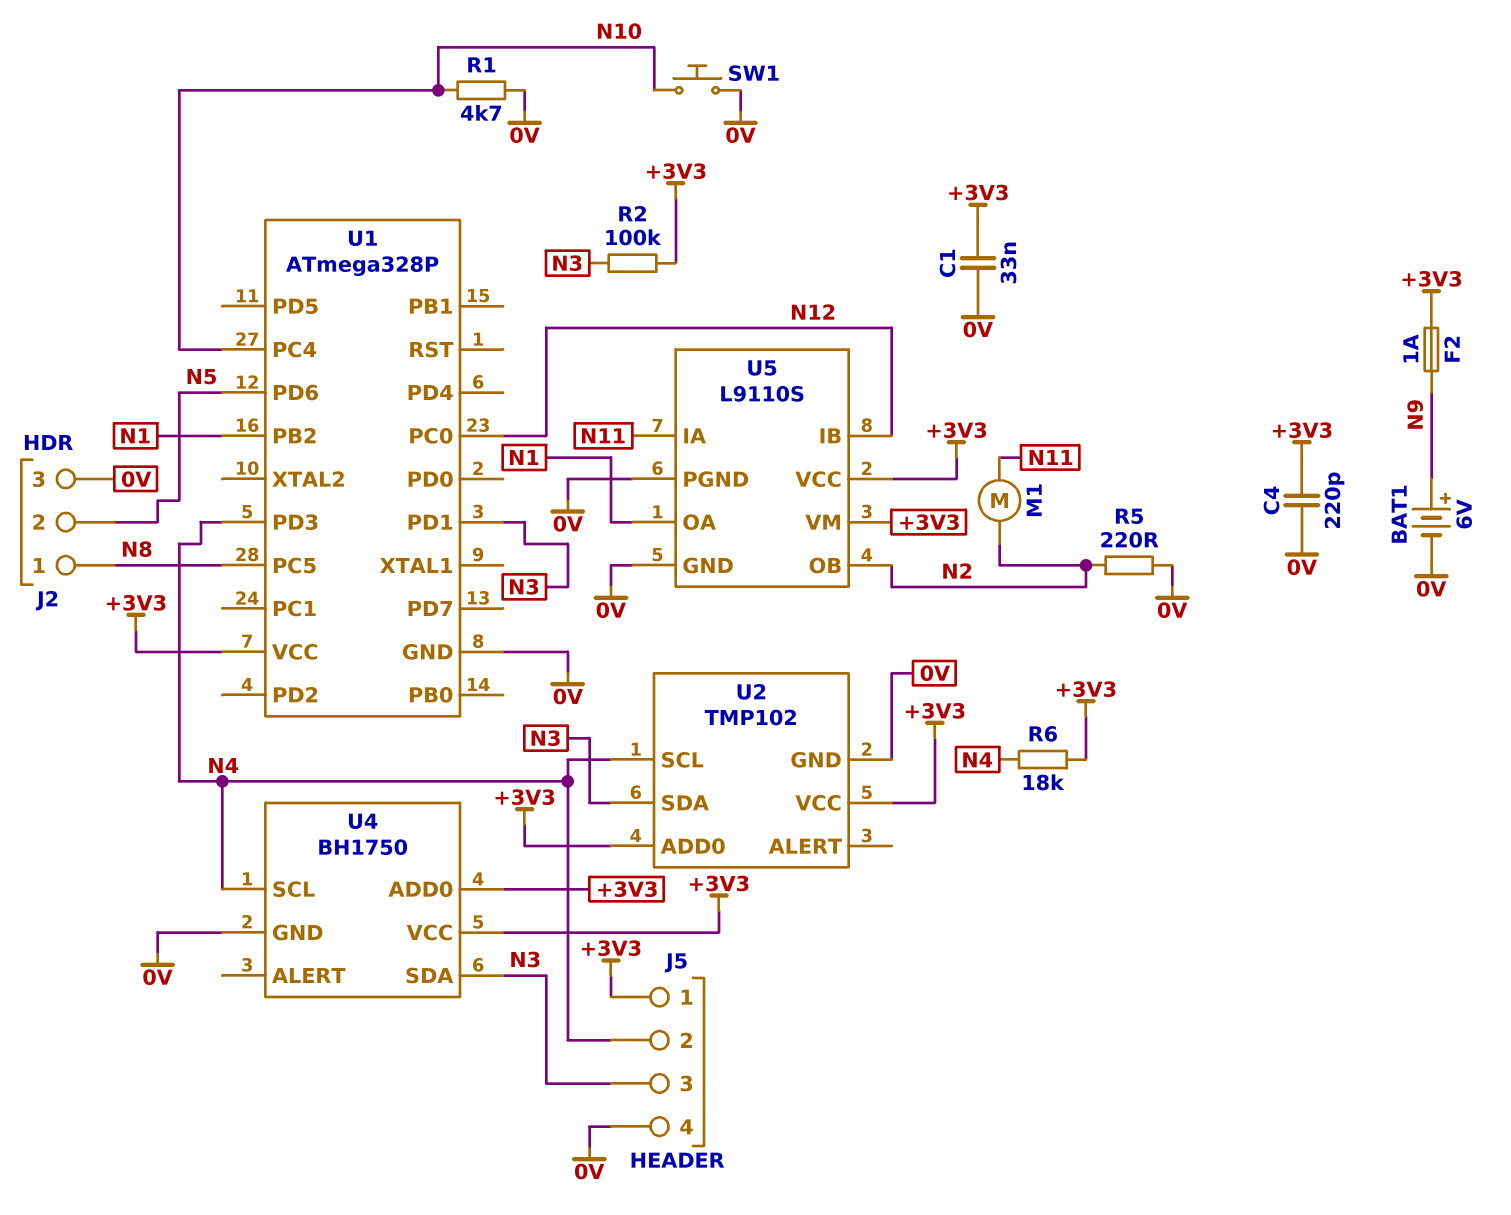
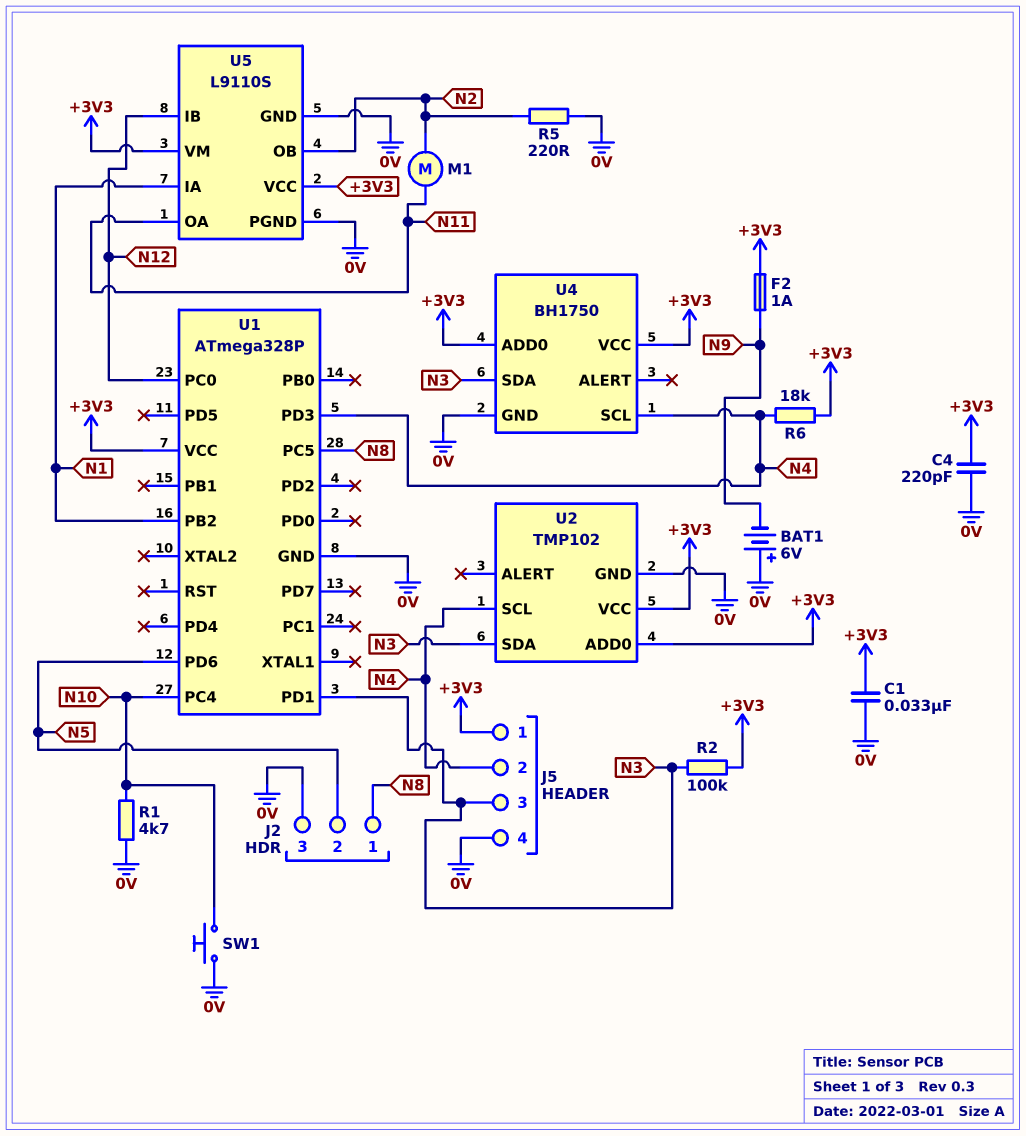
BAT1: 6V (plus N9, minus 0V) -> 6V (plus 0V, minus N9)
U5 pin IA: N11 -> N1
U5 pin OA: N1 -> N11

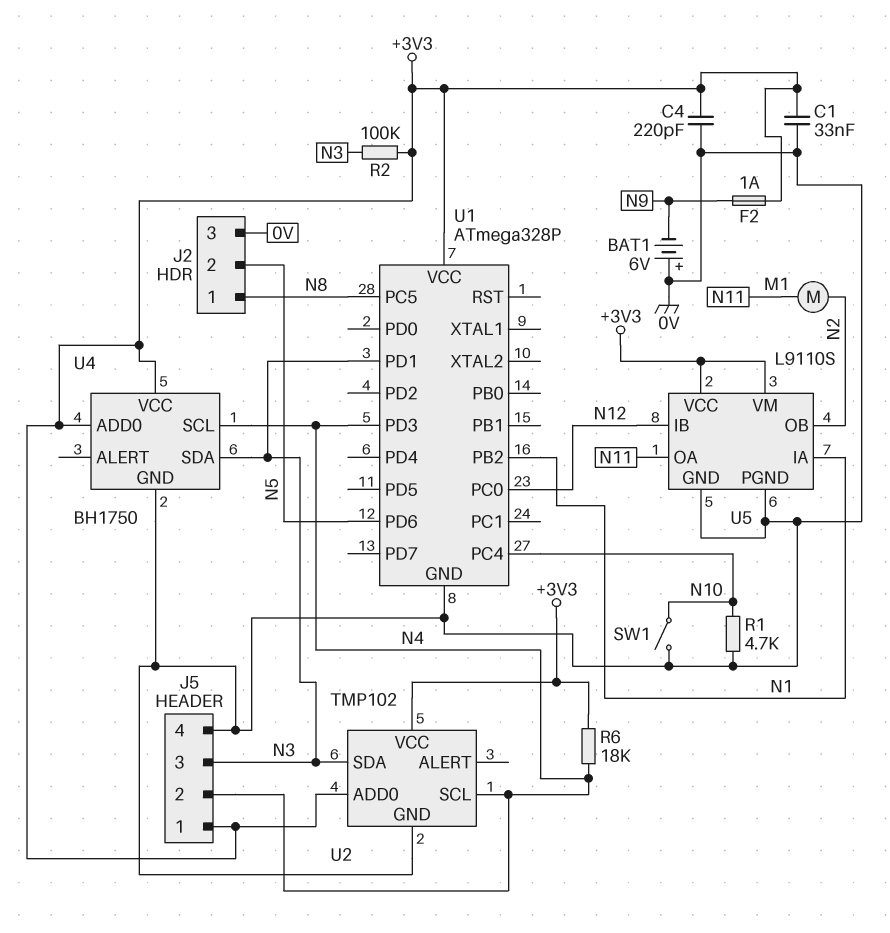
R5: 220 (0V, N2) -> none
SW1: button (0V, N10) -> switch (0V, N10)

